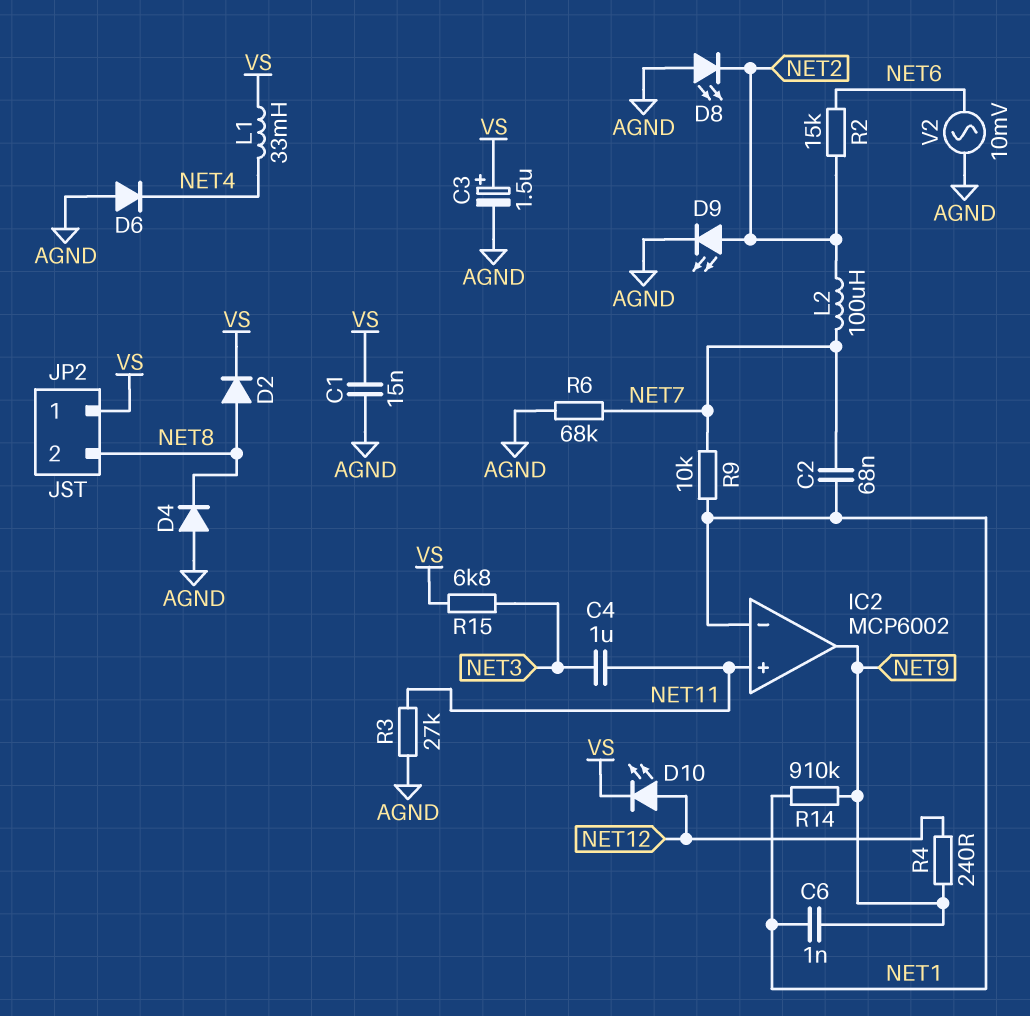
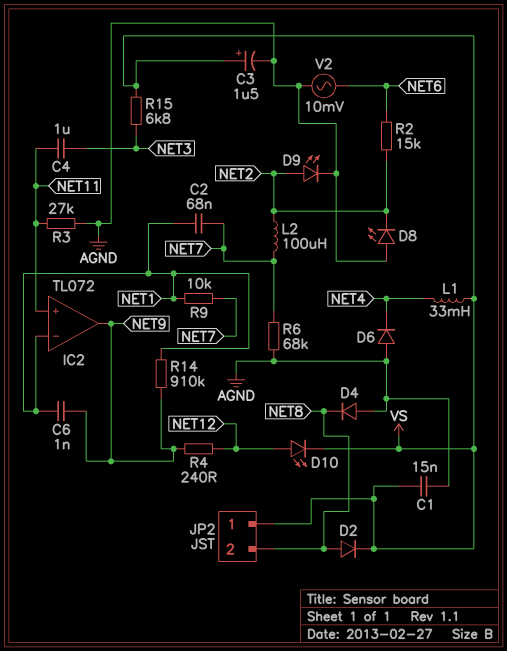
IC2: MCP6002 -> TL072

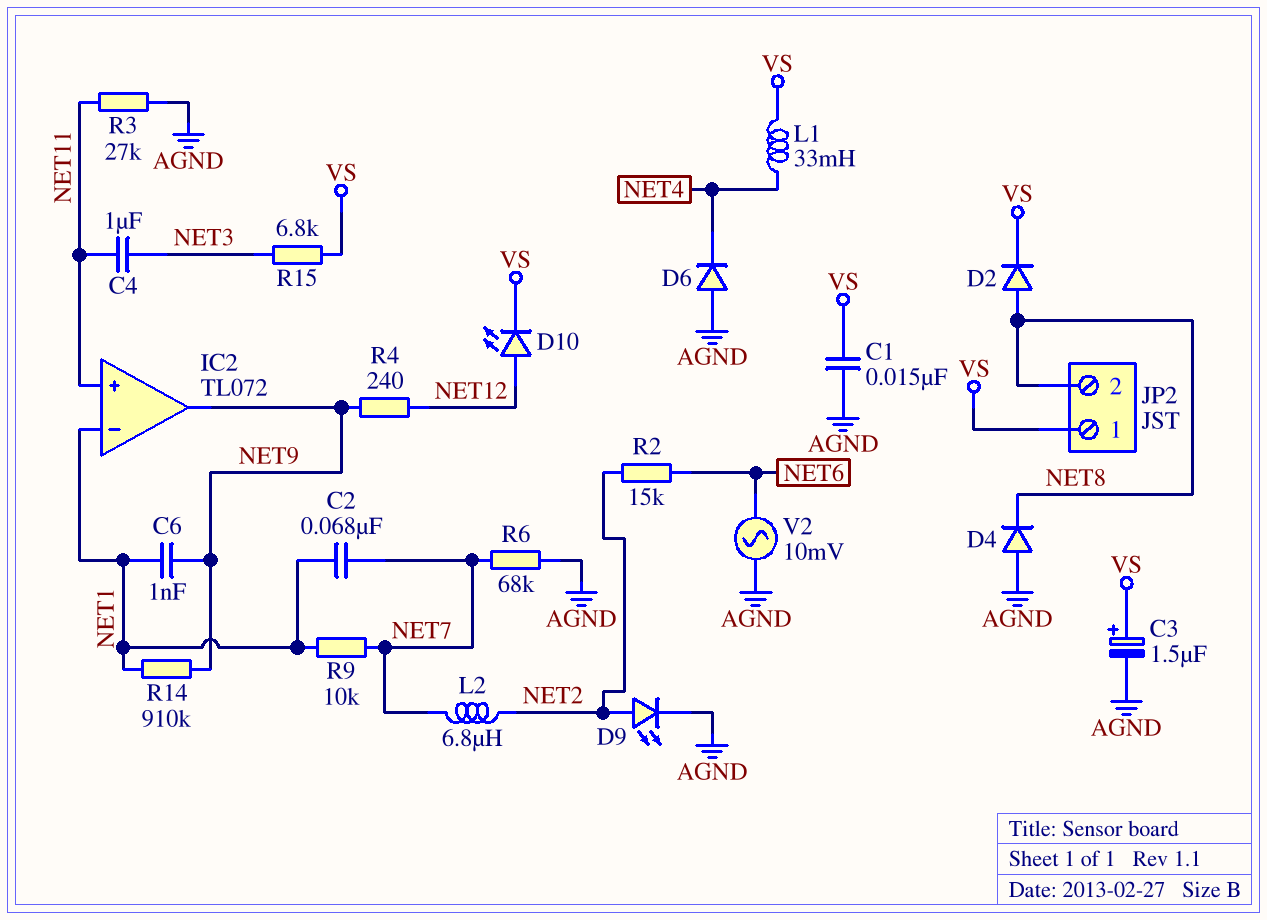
D8: LED (A AGND, K NET2) -> none
L2: 100uH (NET2, NET7) -> 6.8uH (NET2, NET7)

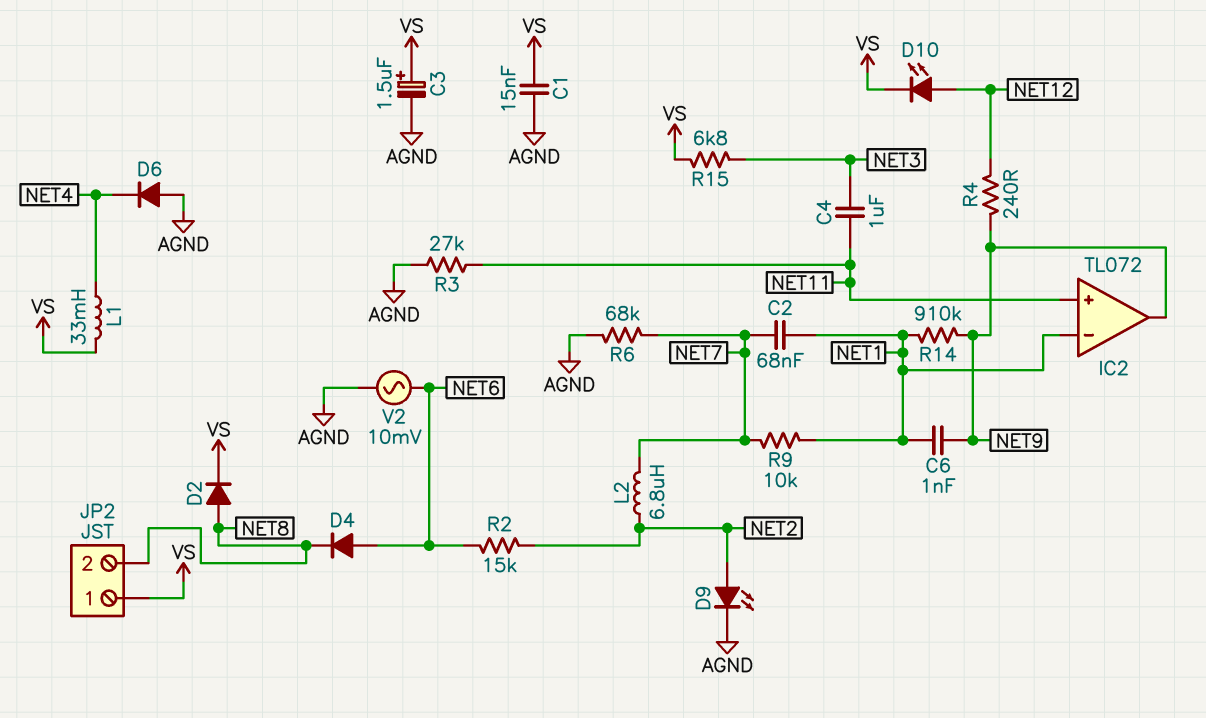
D4: diode (A AGND, K NET8) -> diode (A NET6, K NET8)

